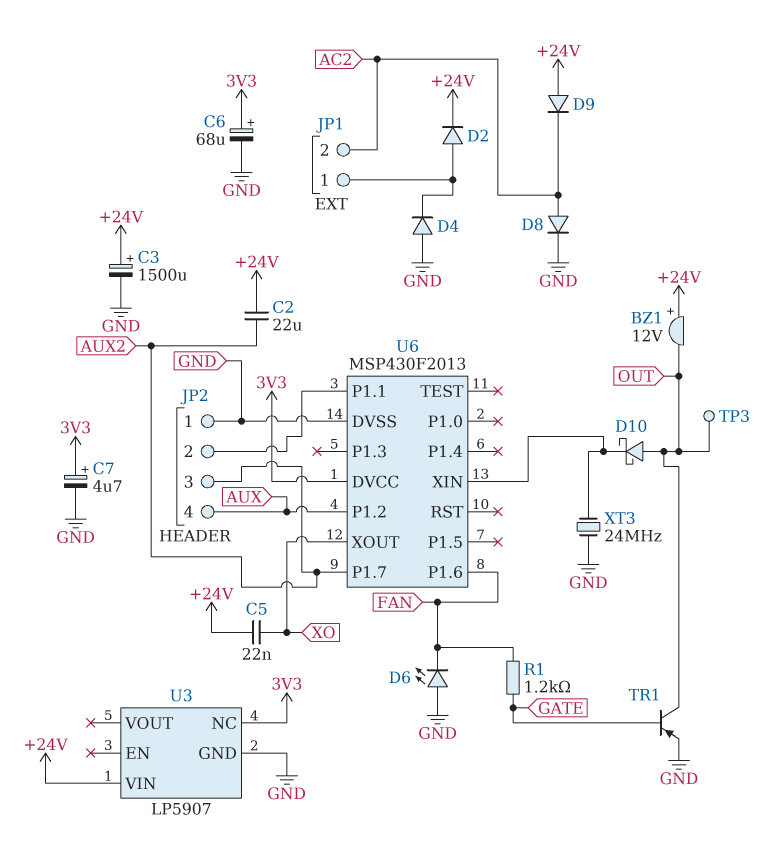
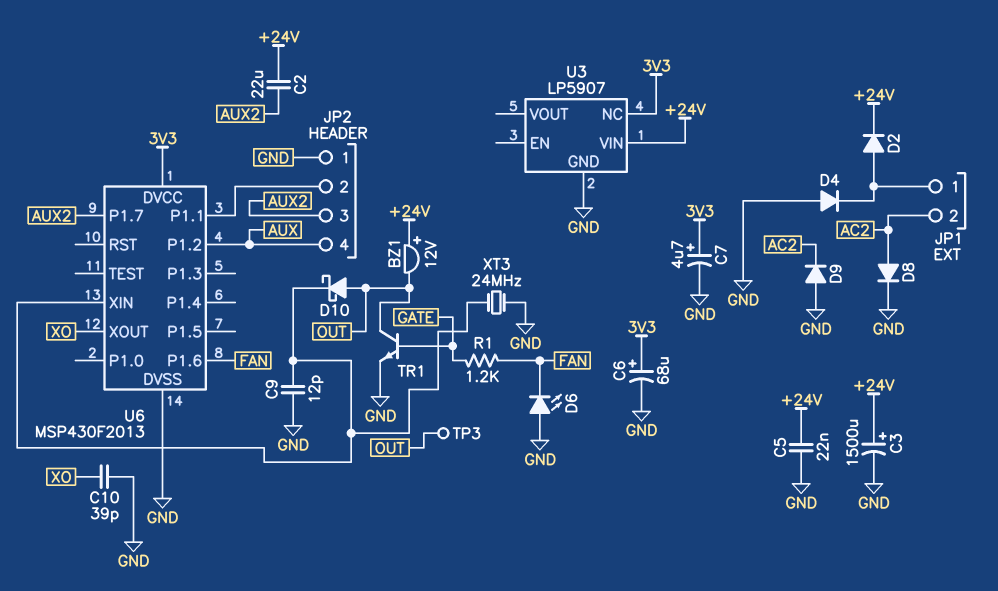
C5: 22nF (+24V, XO) -> 22nF (+24V, GND)
C9: none -> 12pF (GND, U6/XIN)
C10: none -> 39pF (GND, XO)
D9: diode (A +24V, K AC2) -> diode (A GND, K AC2)
TR1: PNP (B GATE, C OUT, E GND) -> NPN (B GATE, C OUT, E GND)

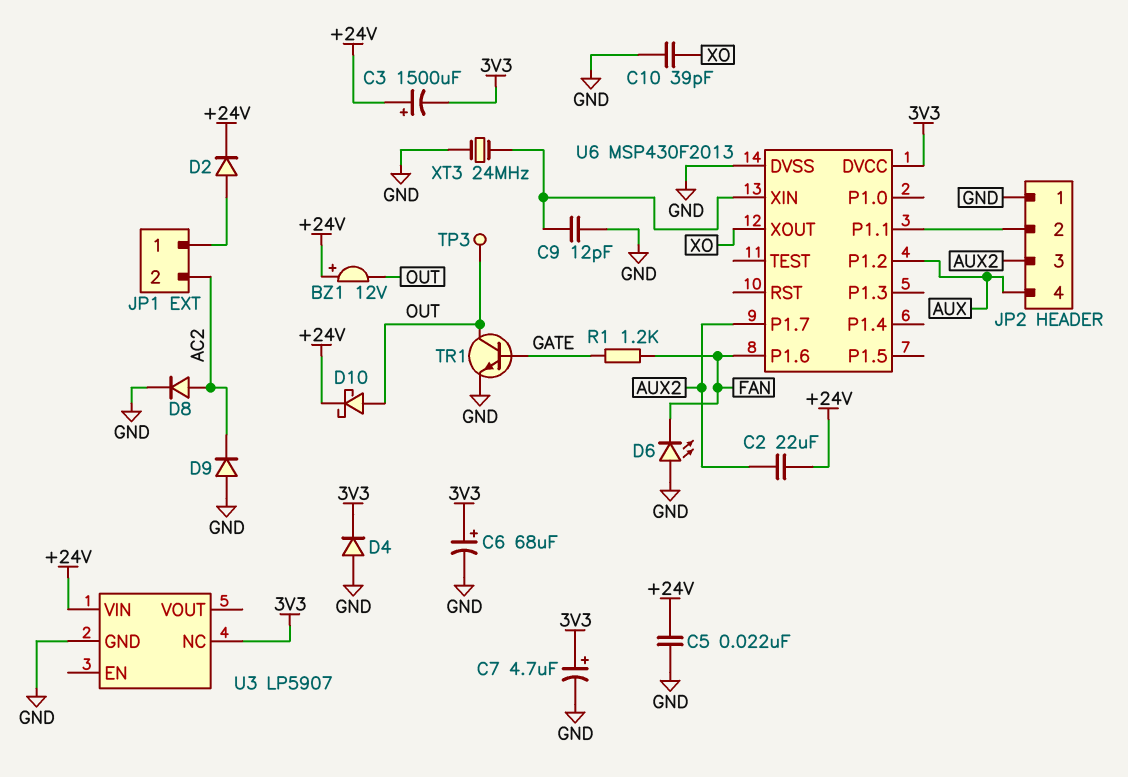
C3: 1500uF (plus +24V, minus GND) -> 1500uF (plus +24V, minus 3V3)
D4: diode (A GND, K JP1/1) -> diode (A GND, K 3V3)
D10: schottky (A OUT, K U6/XIN) -> schottky (A OUT, K +24V)

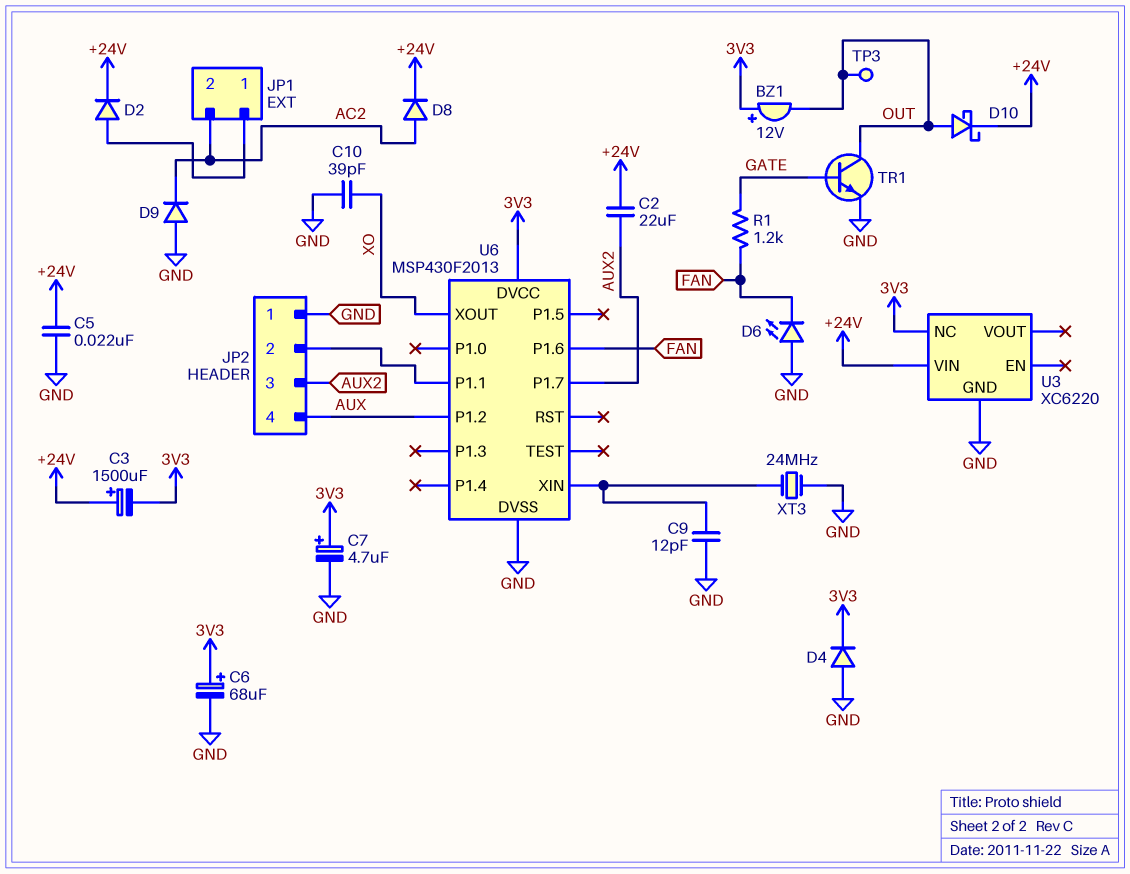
BZ1: buzzer 12V (plus +24V, minus OUT) -> buzzer 12V (plus 3V3, minus OUT)
D8: diode (A AC2, K GND) -> diode (A AC2, K +24V)
U3: LP5907 -> XC6220

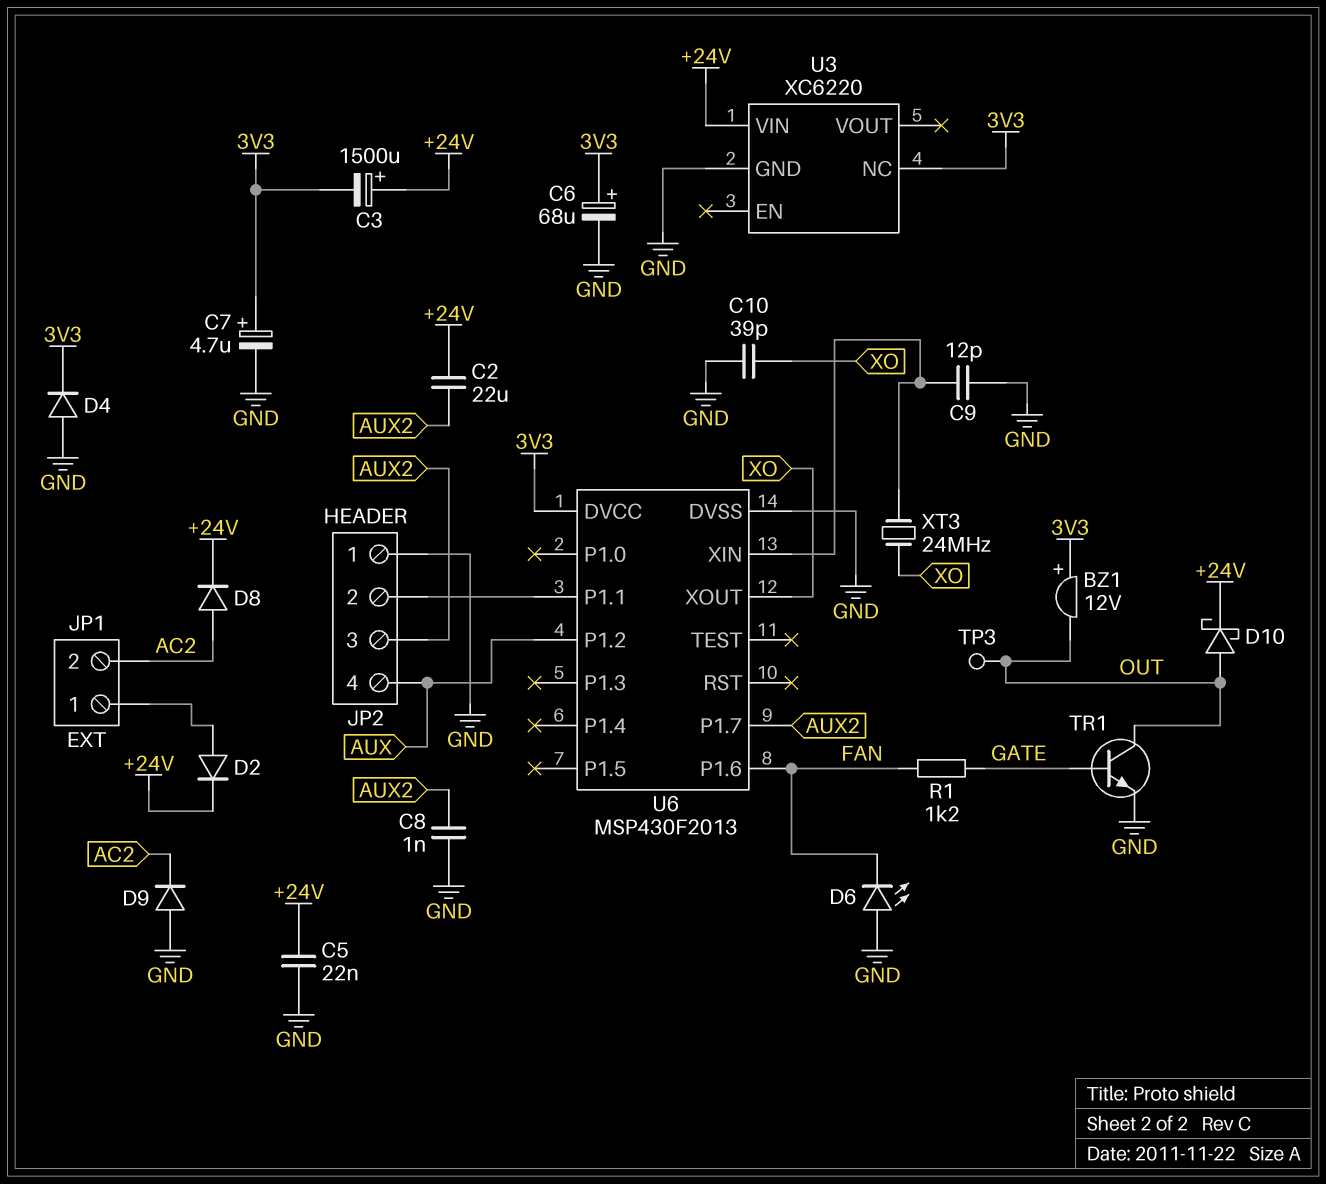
C8: none -> 1nF (AUX2, GND)
XT3: 24MHz (GND, U6/XIN) -> 24MHz (U6/XIN, XO)

